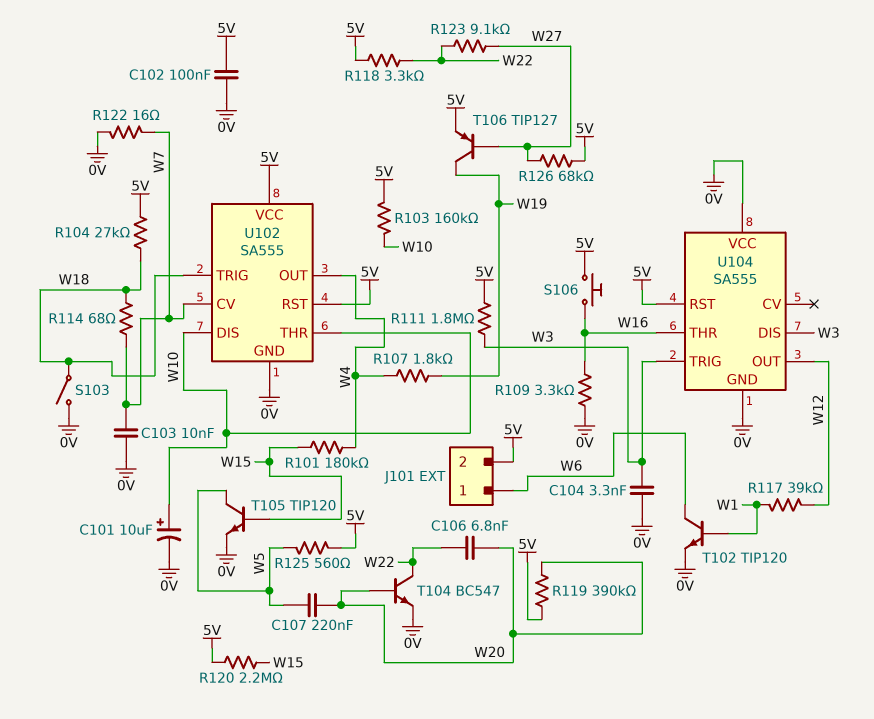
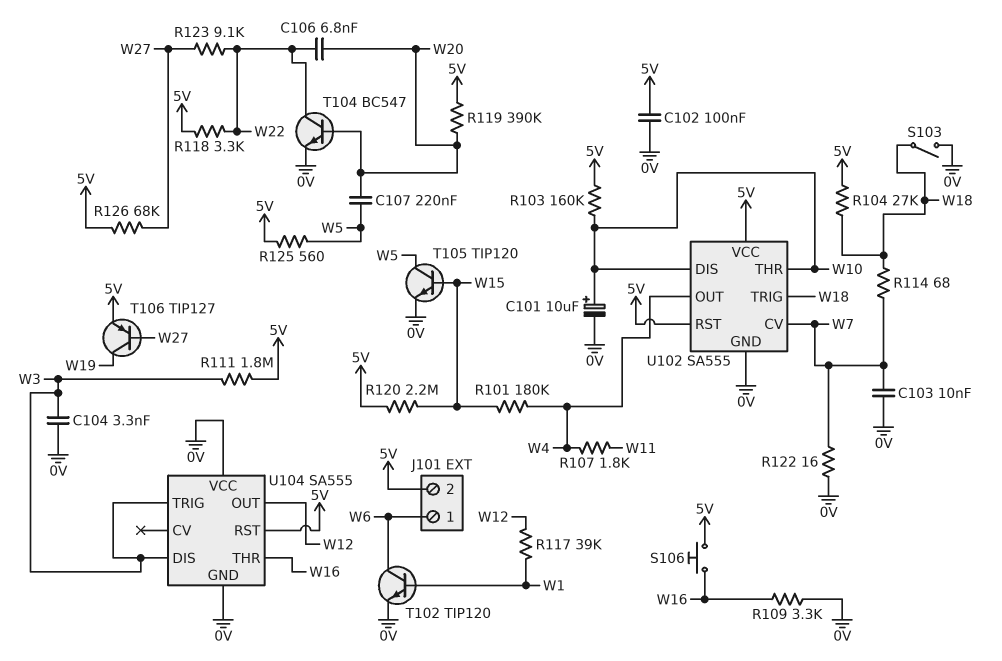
R107: 1.8k (W4, W19) -> 1.8k (W4, W11)

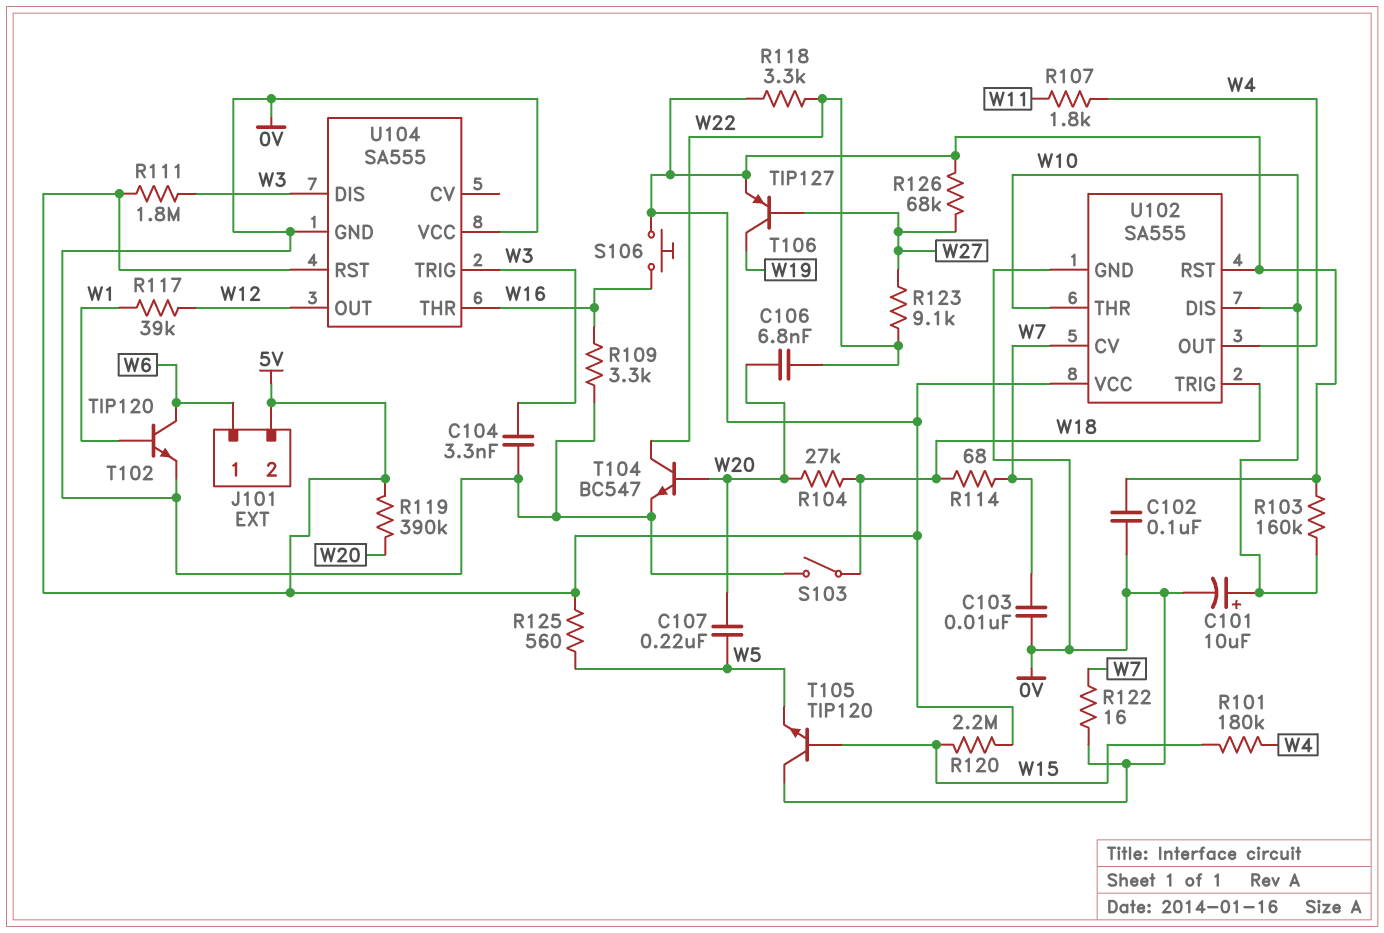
R104: 27k (5V, W18) -> 27k (W18, W20)
T105: NPN TIP120 (B W15, C W5, E 0V) -> NPN TIP120 (B W15, C 0V, E W5)

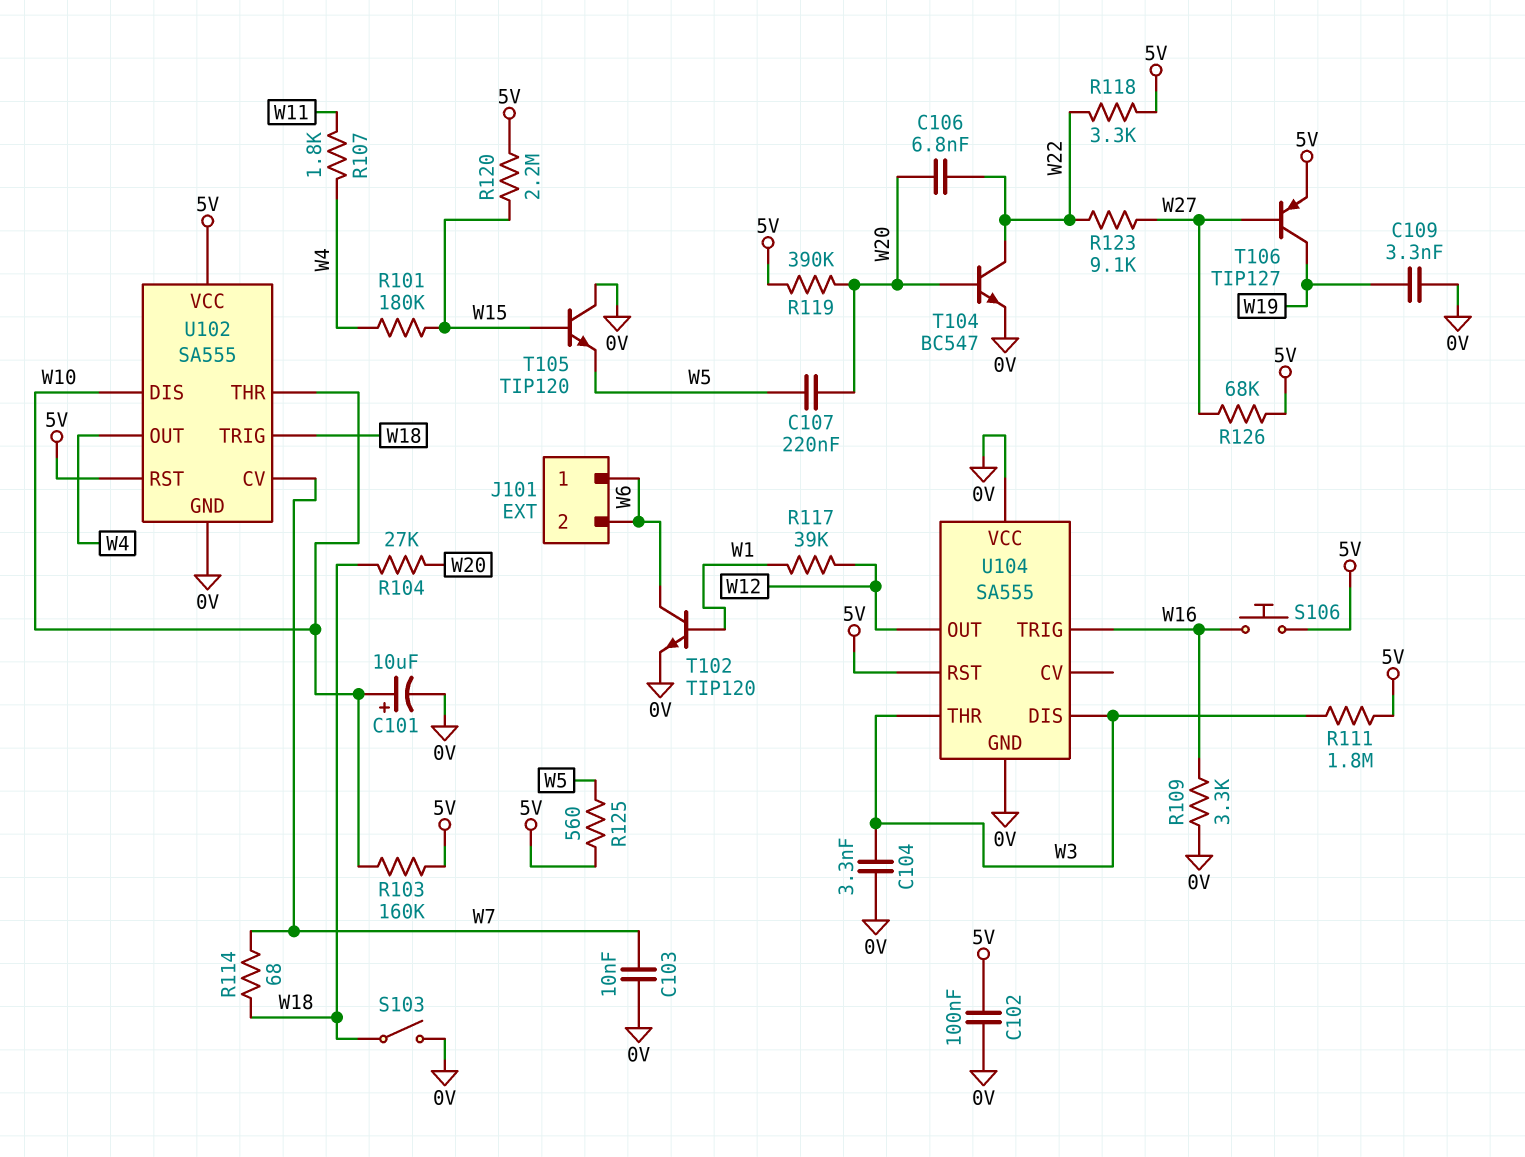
C109: none -> 3.3nF (0V, W19)
J101 pin 2: 5V -> W6
R122: 16 (0V, W7) -> none
U104 pin THR: W16 -> W3
U104 pin TRIG: W3 -> W16

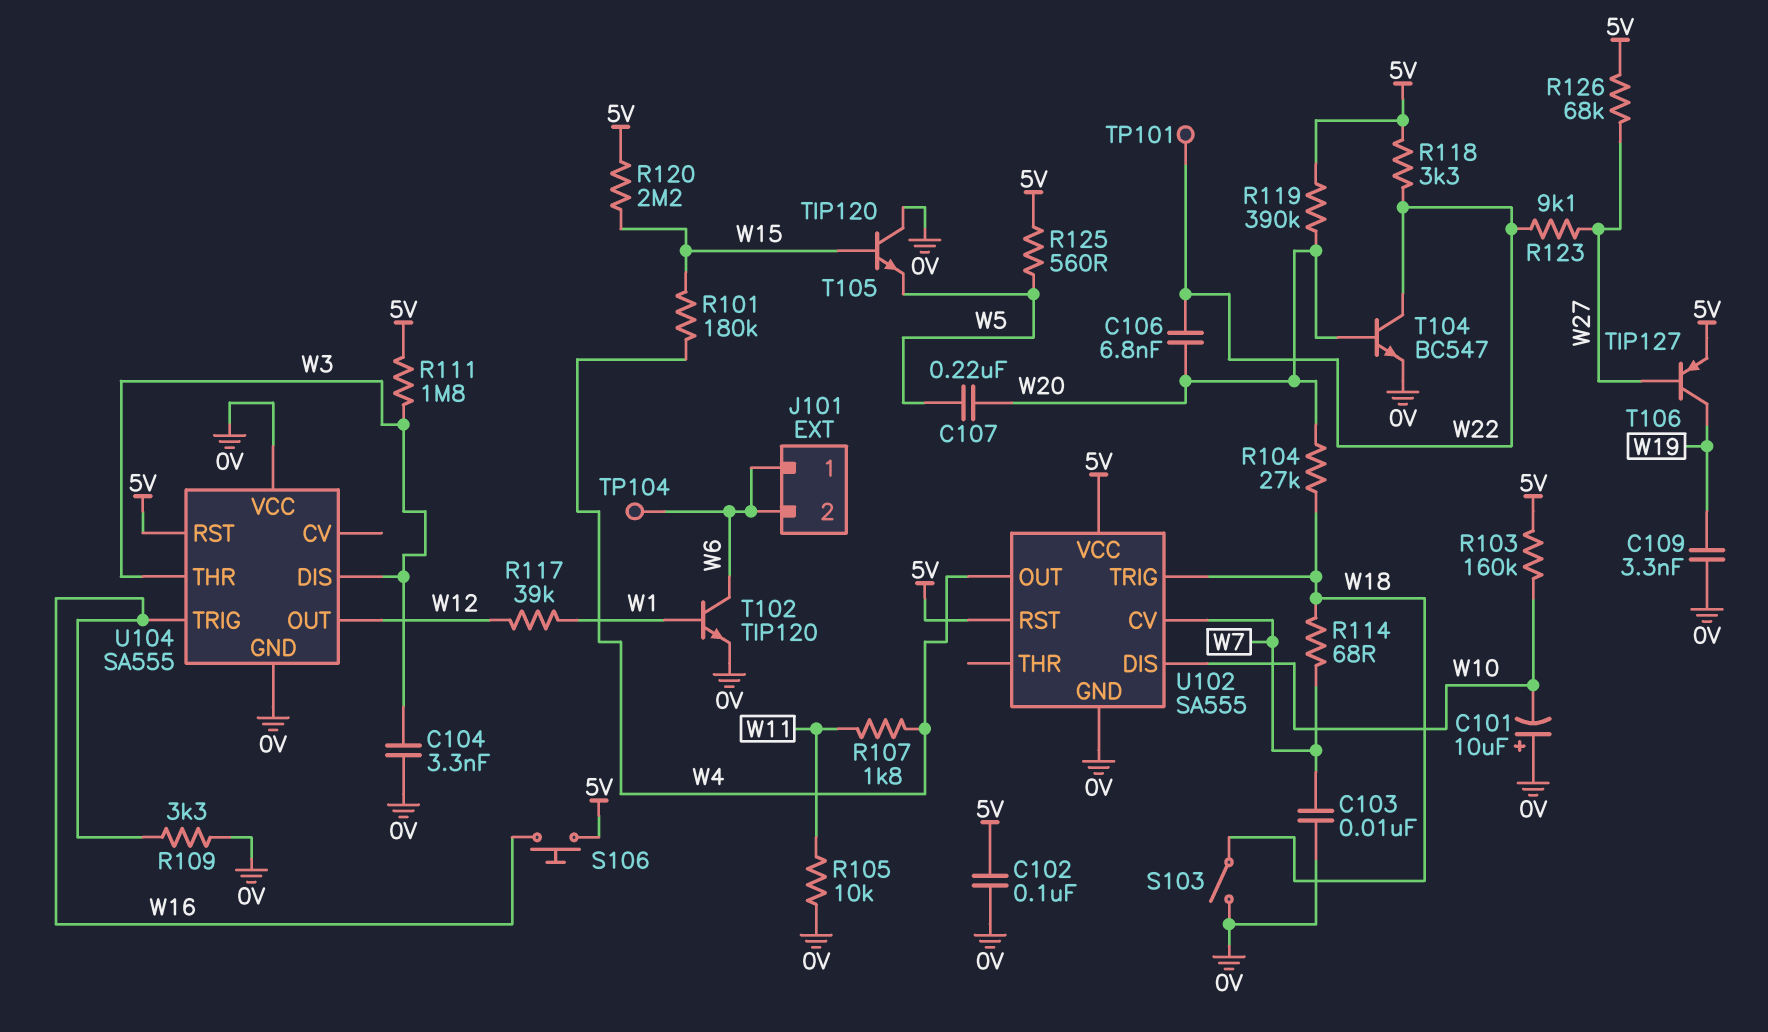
C101: 10uF (plus W10, minus 0V) -> 10uF (plus 0V, minus W10)
R105: none -> 10k (0V, W11)
TP101: none -> test point (W22)
TP104: none -> test point (W6)
U102 pin THR: W10 -> none

